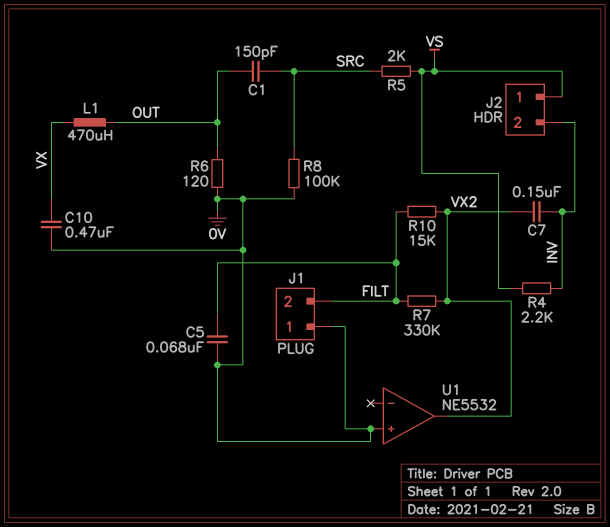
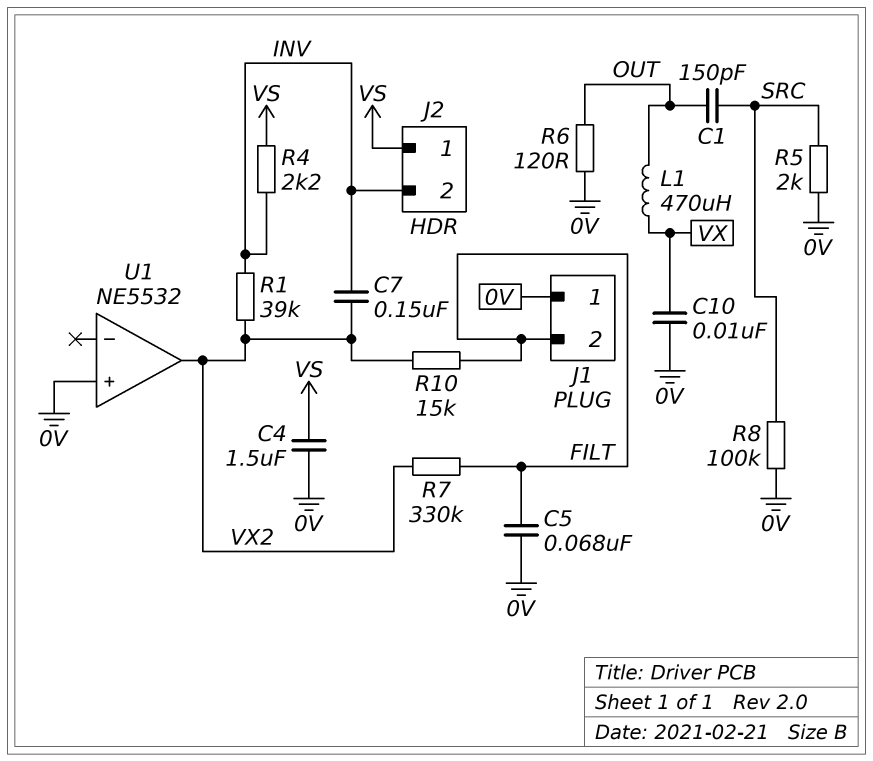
C4: none -> 1.5uF (0V, VS)
C10: 470nF (0V, VX) -> 10nF (0V, VX)
R1: none -> 39k (INV, VX2)
R5: 2k (SRC, VS) -> 2k (0V, SRC)

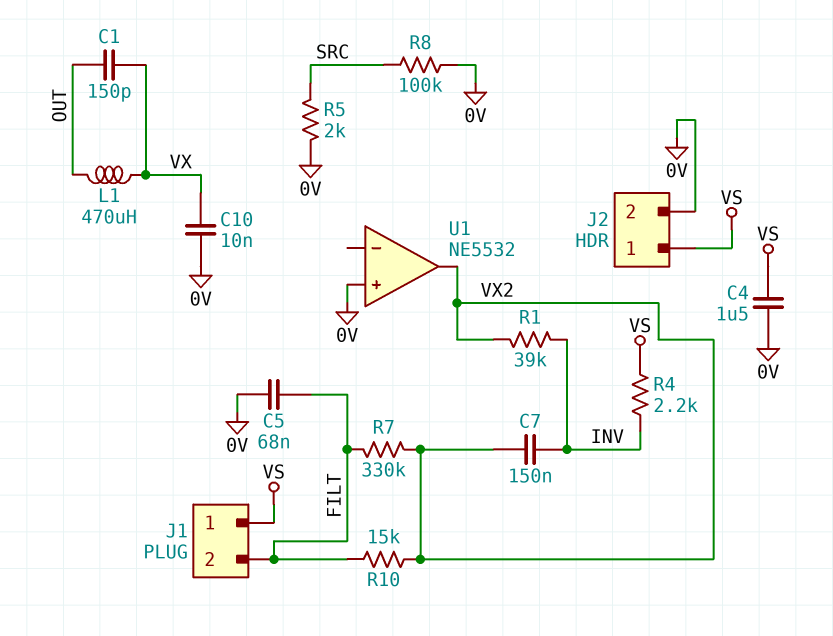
C1: 150pF (OUT, SRC) -> 150pF (OUT, VX)
J1 pin 1: 0V -> VS
J2 pin 2: INV -> 0V
R6: 120 (0V, OUT) -> none

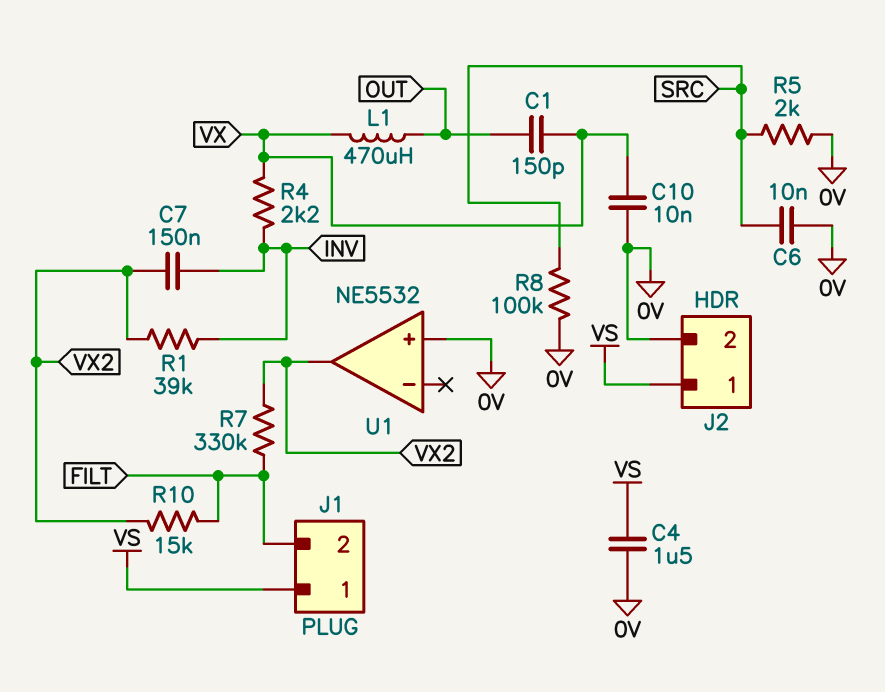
C5: 68nF (0V, FILT) -> none
C6: none -> 10nF (0V, SRC)
R4: 2.2k (INV, VS) -> 2.2k (INV, VX)

